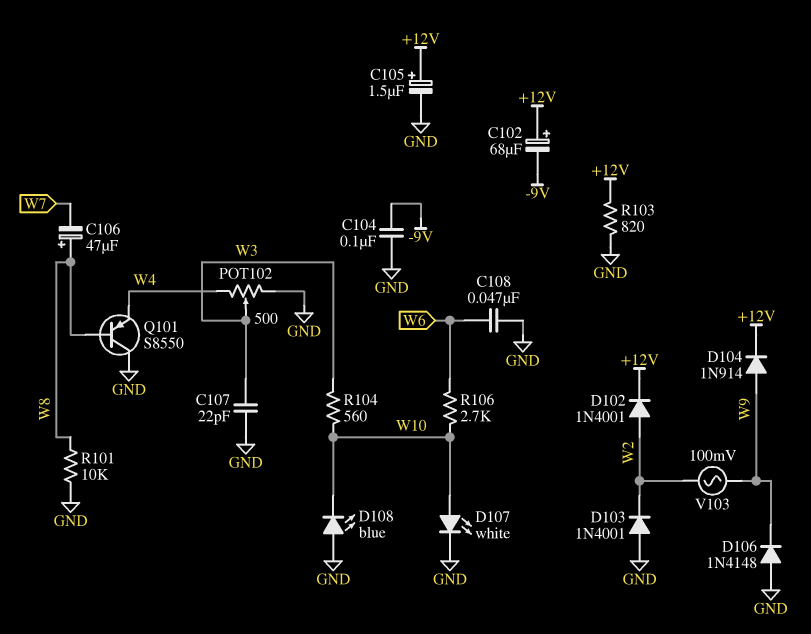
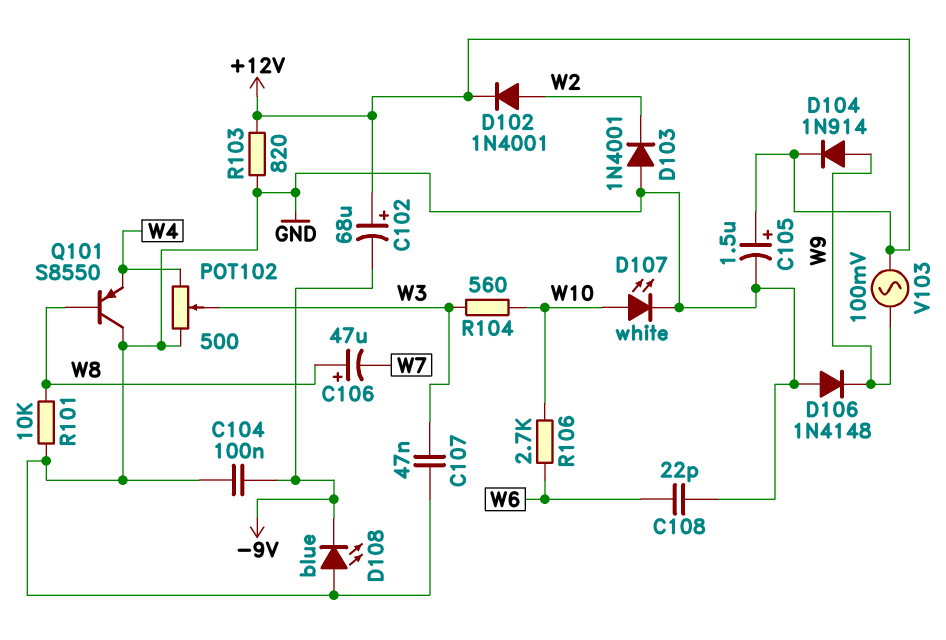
C107: 22pF (GND, W3) -> 47nF (GND, W3)
C108: 47nF (GND, W6) -> 22pF (GND, W6)
D108: LED blue (A GND, K W10) -> LED blue (A GND, K -9V)
V103: AC 100mV (W2, W9) -> AC 100mV (+12V, W9)

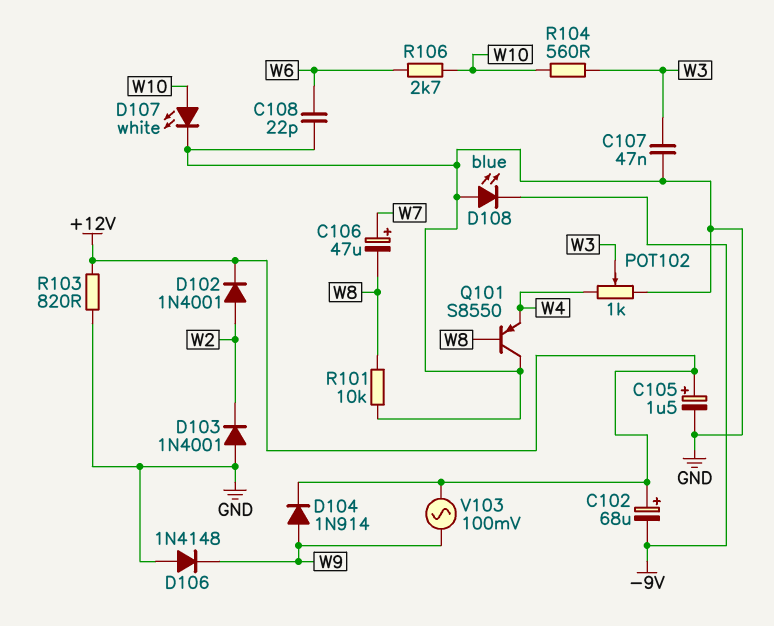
C104: 100nF (-9V, GND) -> none
C106: 47uF (plus W8, minus W7) -> 47uF (plus W7, minus W8)
POT102: 500 (GND, W4, wiper W3) -> 1k (GND, W4, wiper W3)

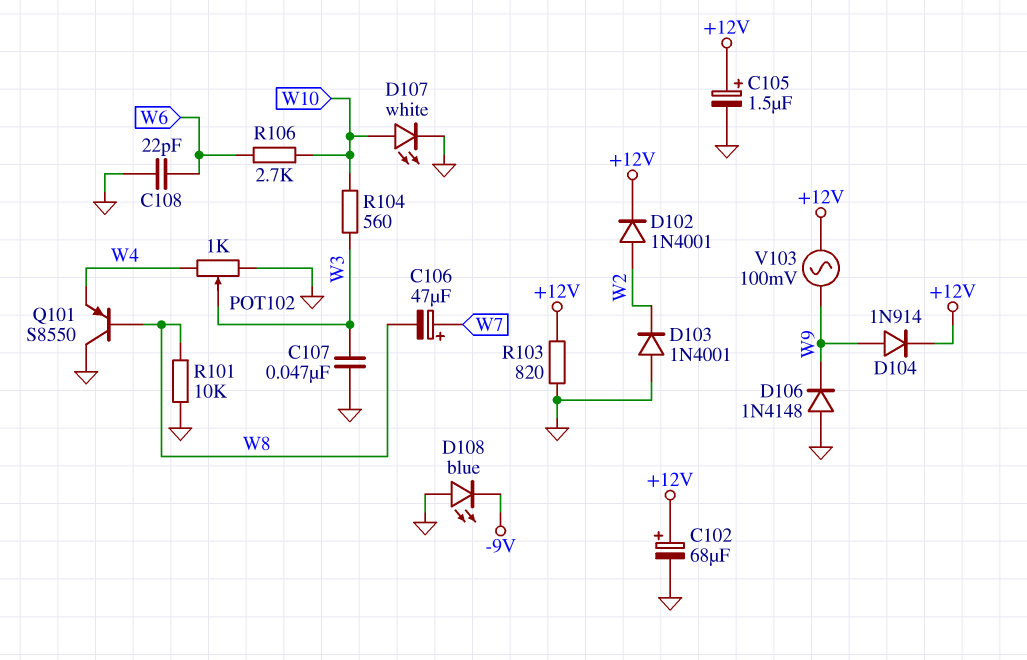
C102: 68uF (plus +12V, minus -9V) -> 68uF (plus +12V, minus GND)

